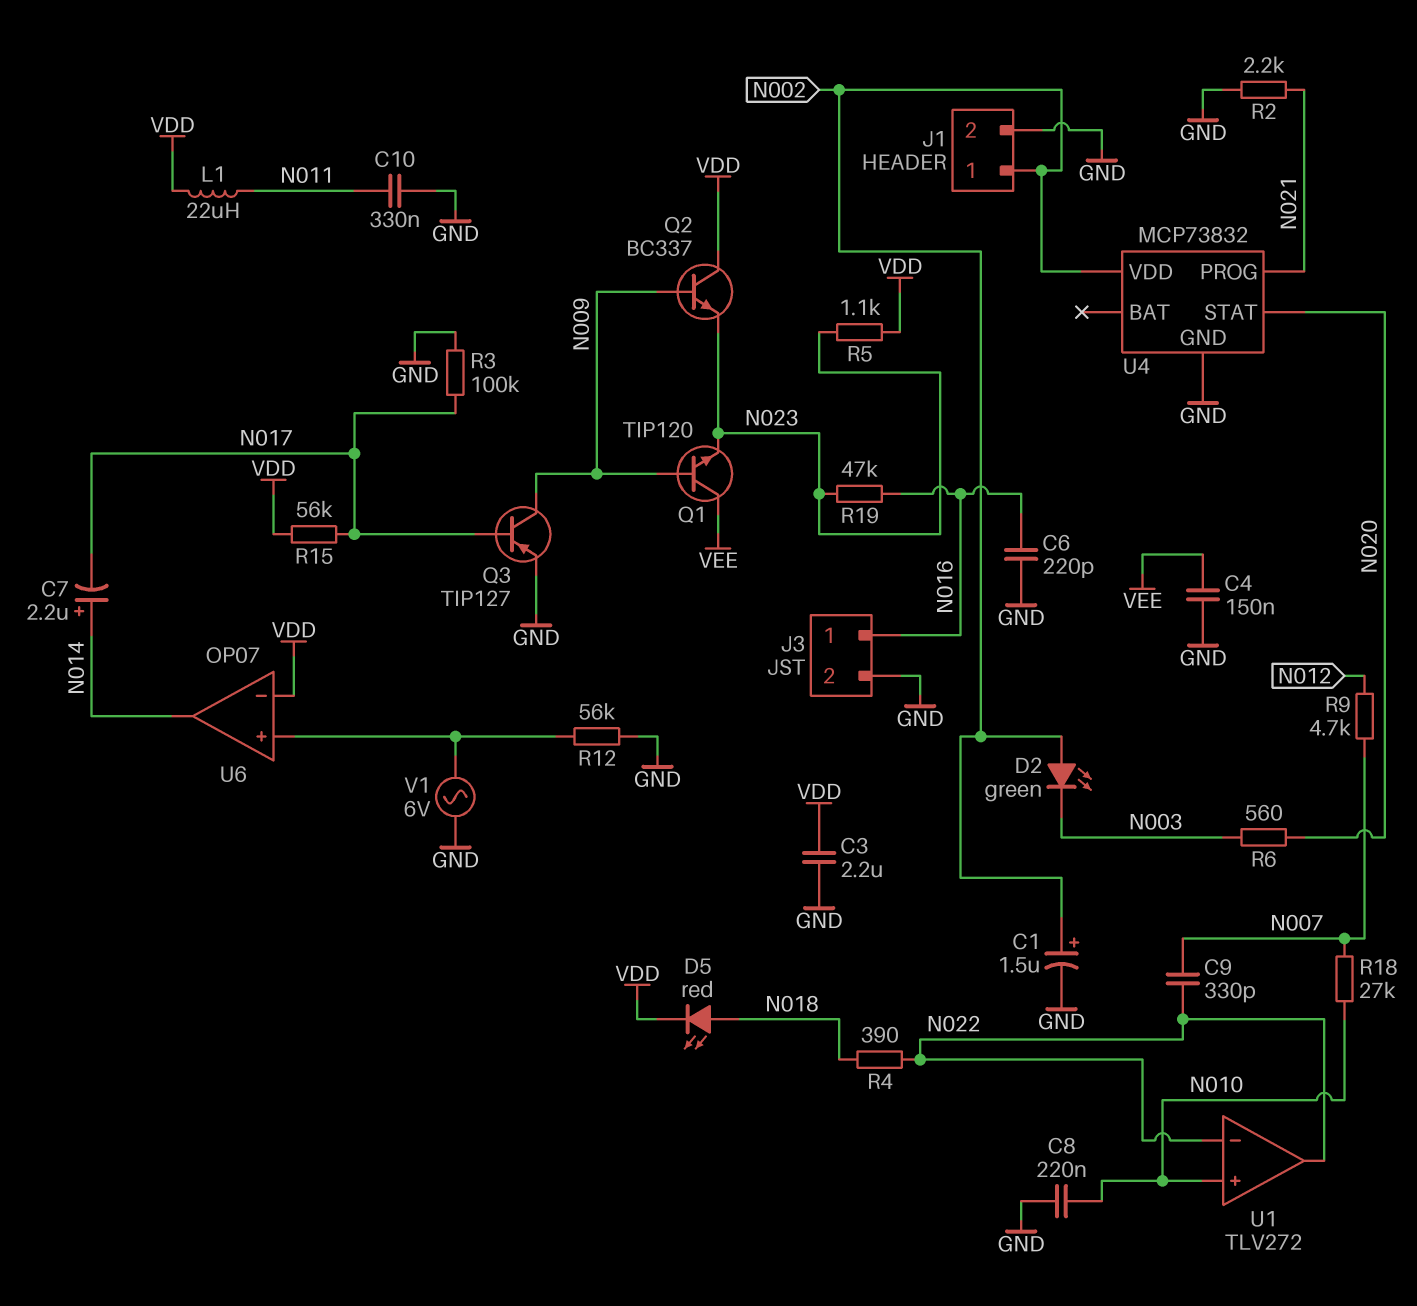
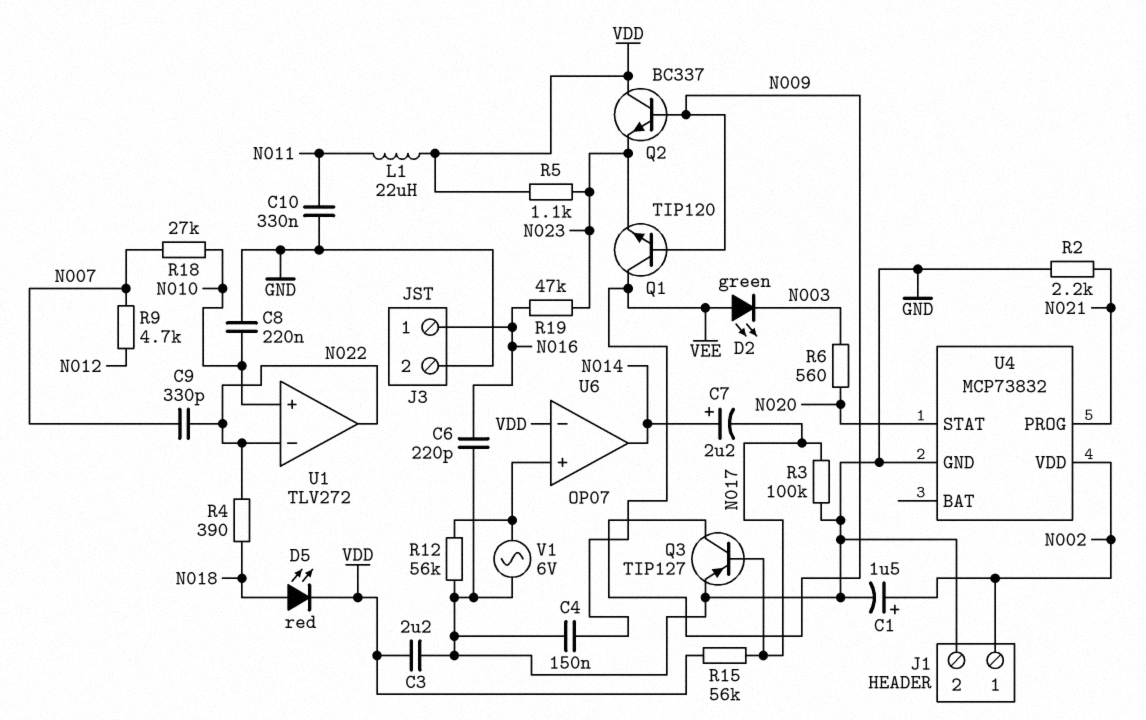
D2: LED green (A N002, K N003) -> LED green (A VEE, K N003)

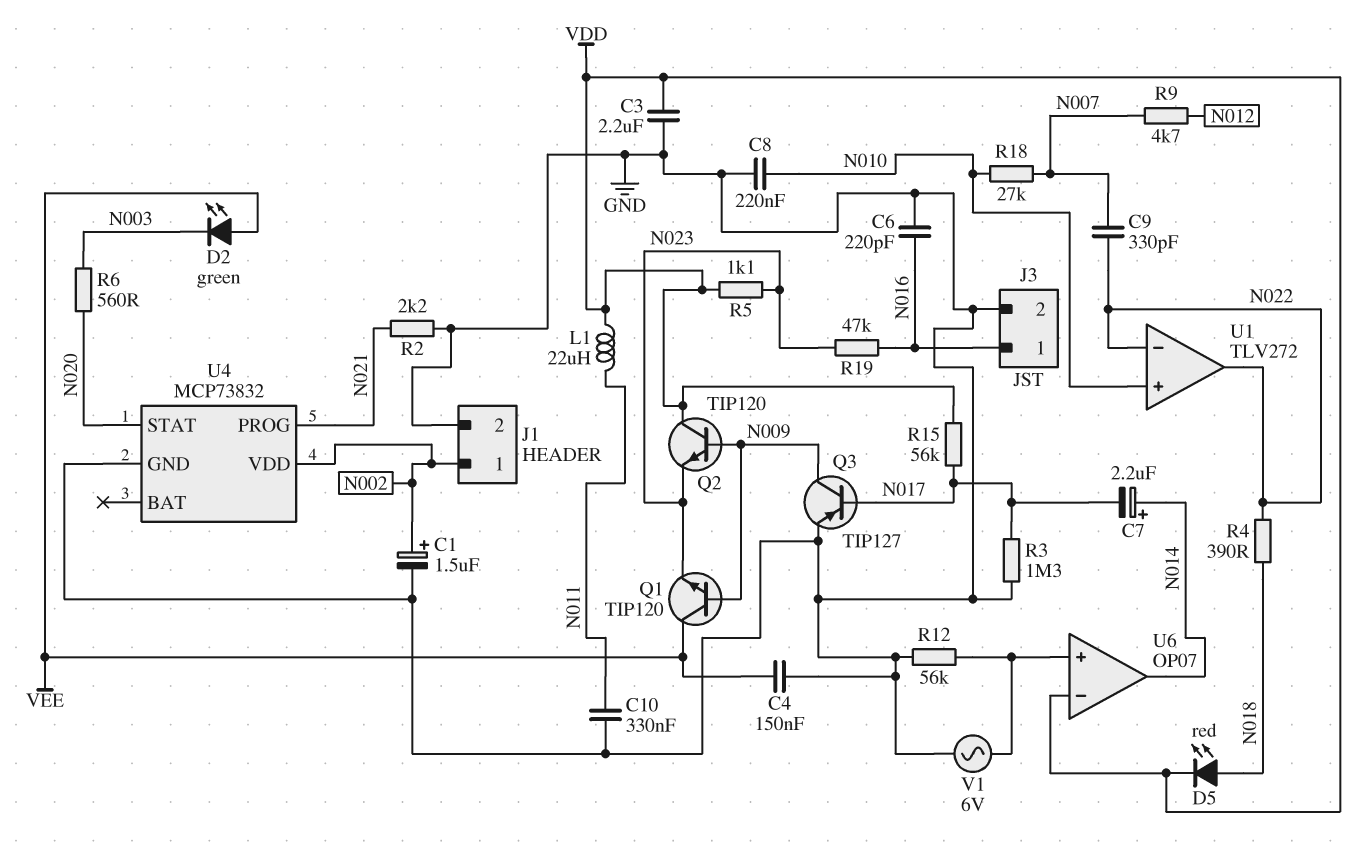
Q2: NPN BC337 (B N009, C VDD, E N023) -> NPN TIP120 (B N009, C VDD, E N023)
R3: 100k (GND, N017) -> 1.3M (GND, N017)

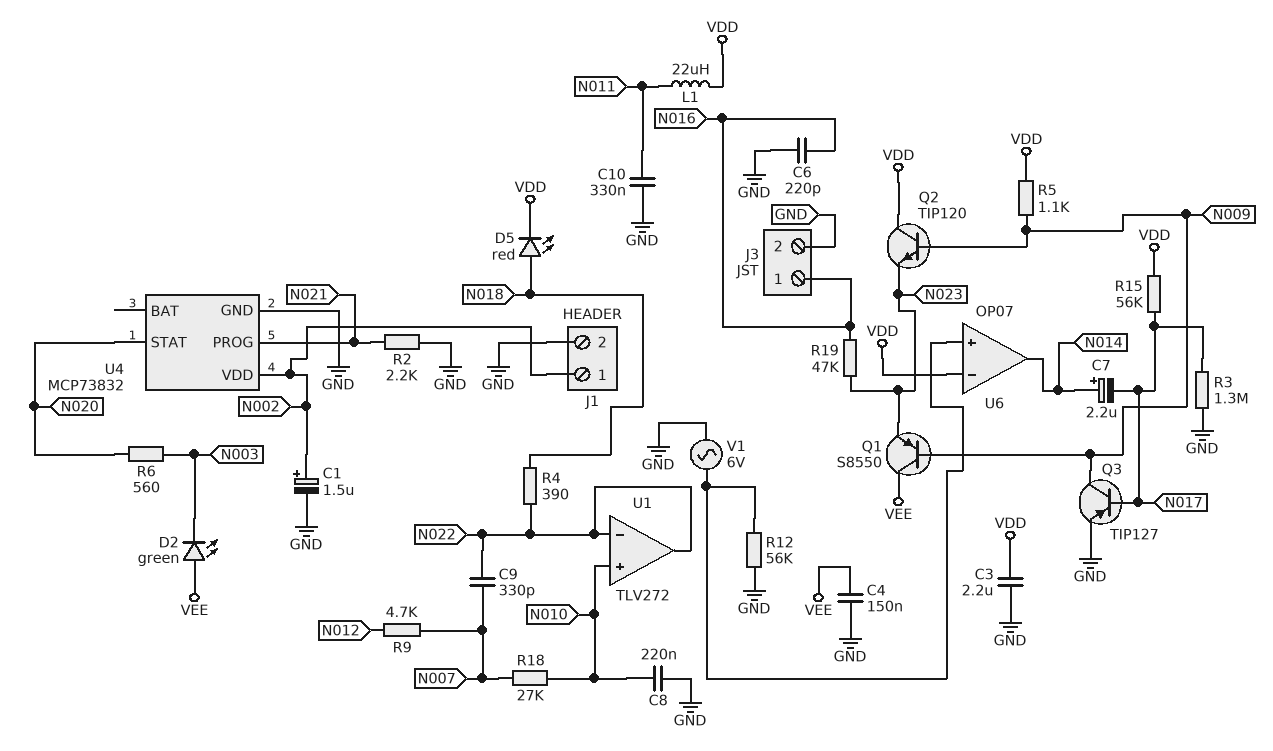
Q1: NPN TIP120 (B N009, C VEE, E N023) -> PNP S8550 (B N009, C VEE, E N023)
R5: 1.1k (N023, VDD) -> 1.1k (N009, VDD)

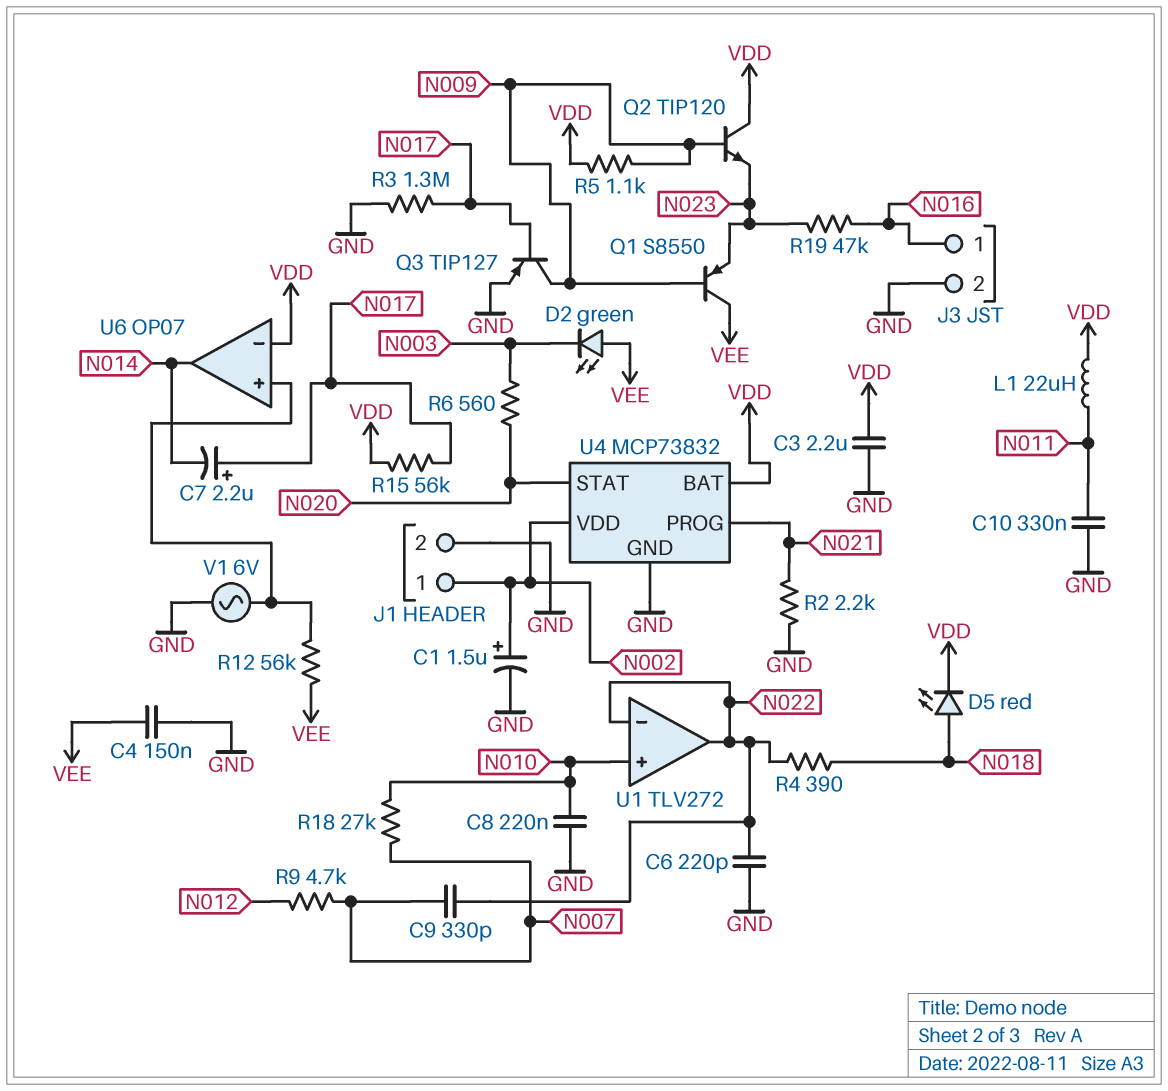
C6: 220pF (GND, N016) -> 220pF (GND, N022)
C7: 2.2uF (plus N014, minus N017) -> 2.2uF (plus N017, minus N014)
R12: 56k (GND, U6/in+) -> 56k (U6/in+, VEE)
U4 pin BAT: none -> VDD

